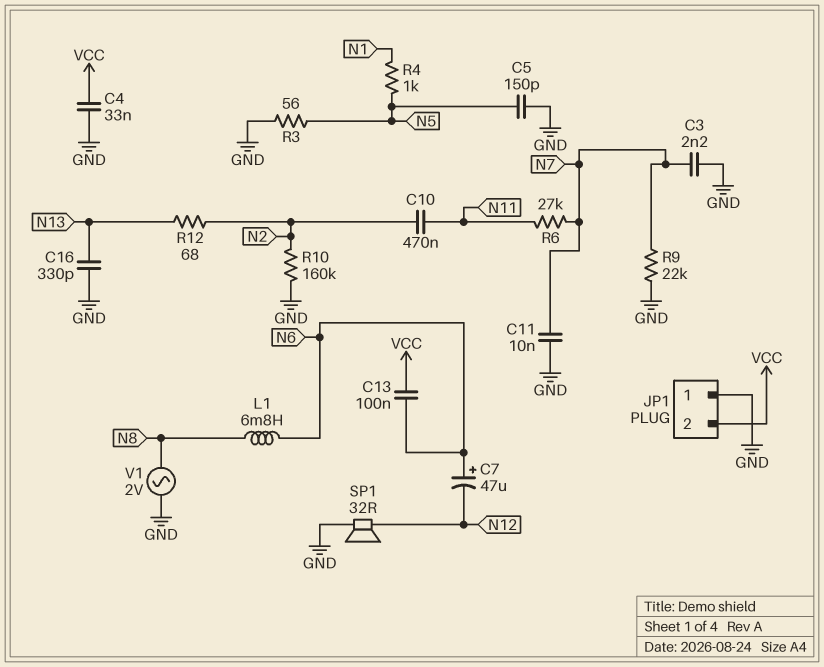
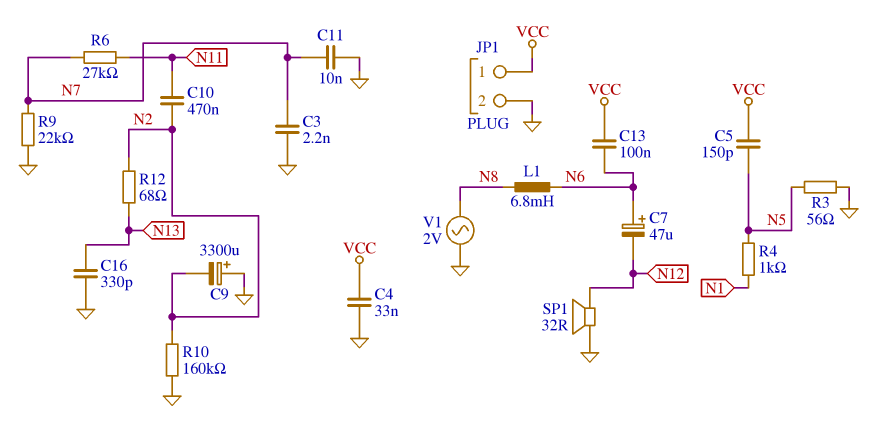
C5: 150pF (GND, N5) -> 150pF (N5, VCC)
C9: none -> 3300uF (plus GND, minus N2)
JP1 pin 1: GND -> VCC
JP1 pin 2: VCC -> GND

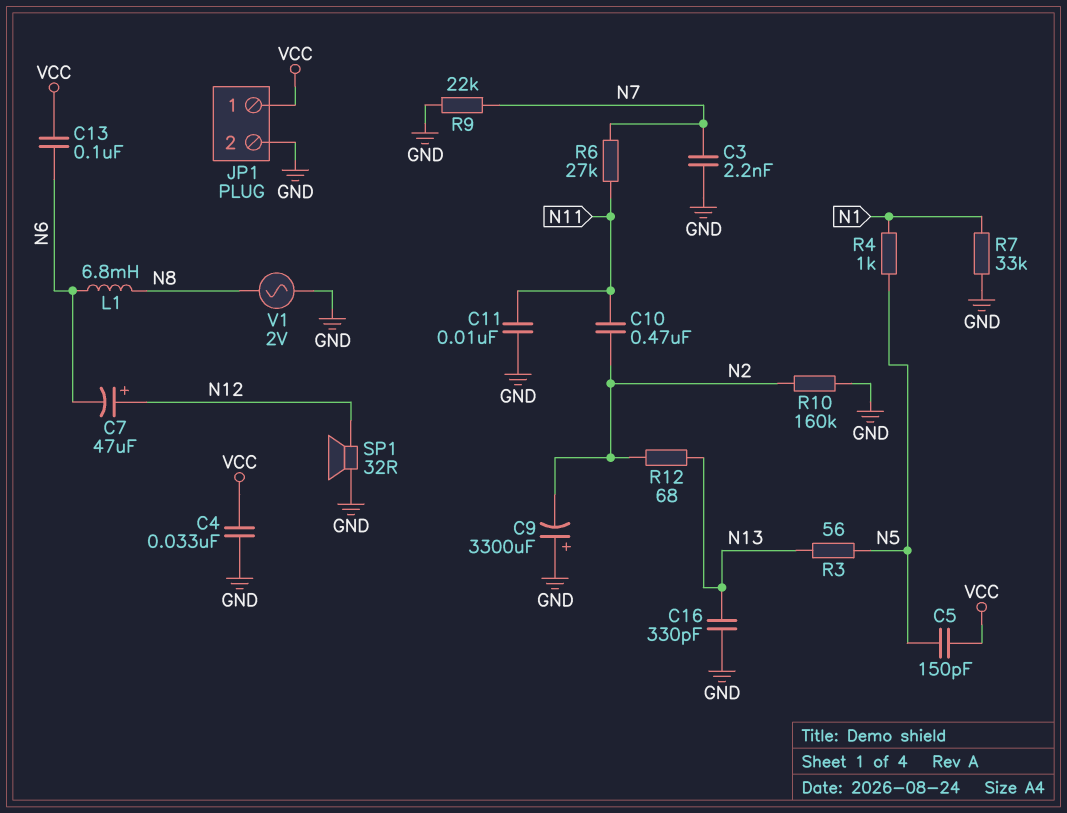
C7: 47uF (plus N6, minus N12) -> 47uF (plus N12, minus N6)
C11: 10nF (GND, N7) -> 10nF (GND, N11)
R3: 56 (GND, N5) -> 56 (N5, N13)
R7: none -> 33k (GND, N1)

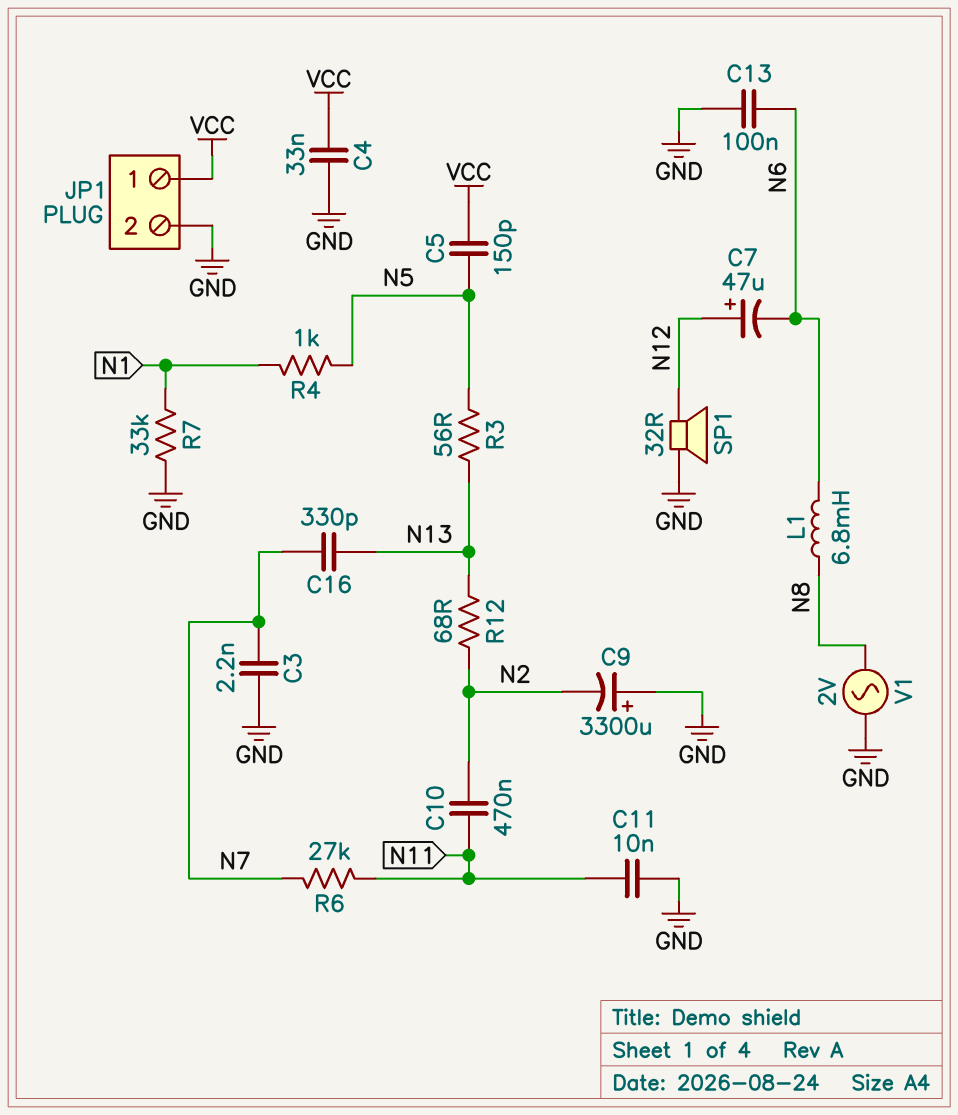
C13: 100nF (N6, VCC) -> 100nF (GND, N6)
C16: 330pF (GND, N13) -> 330pF (N7, N13)
R9: 22k (GND, N7) -> none
R10: 160k (GND, N2) -> none

